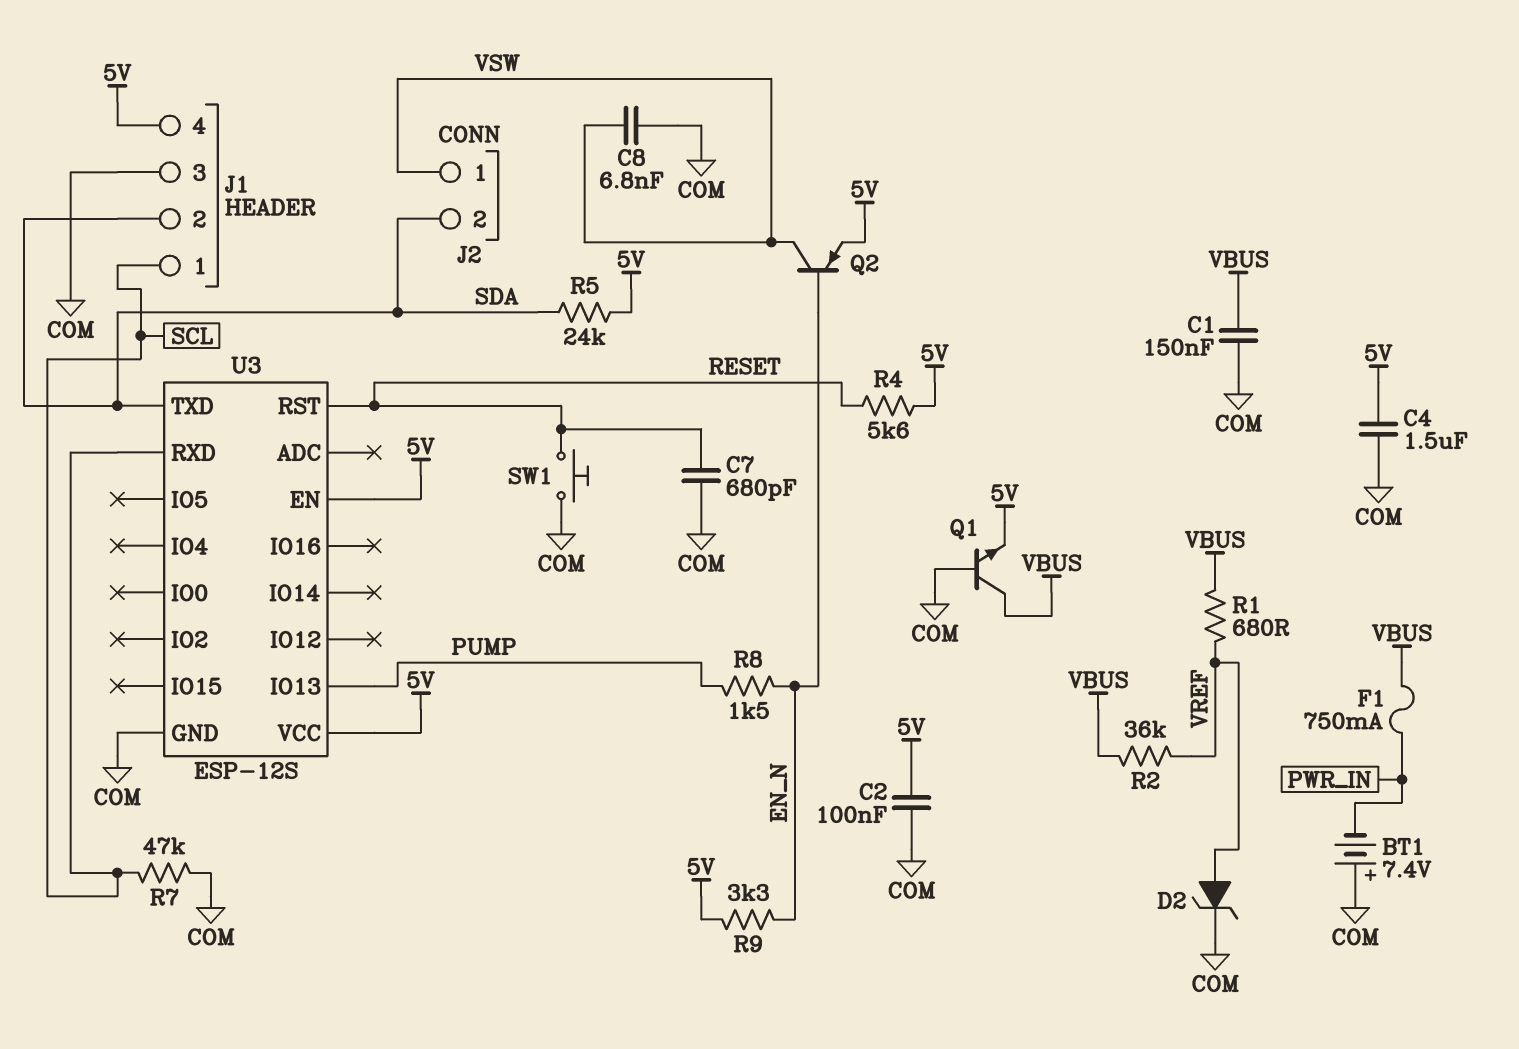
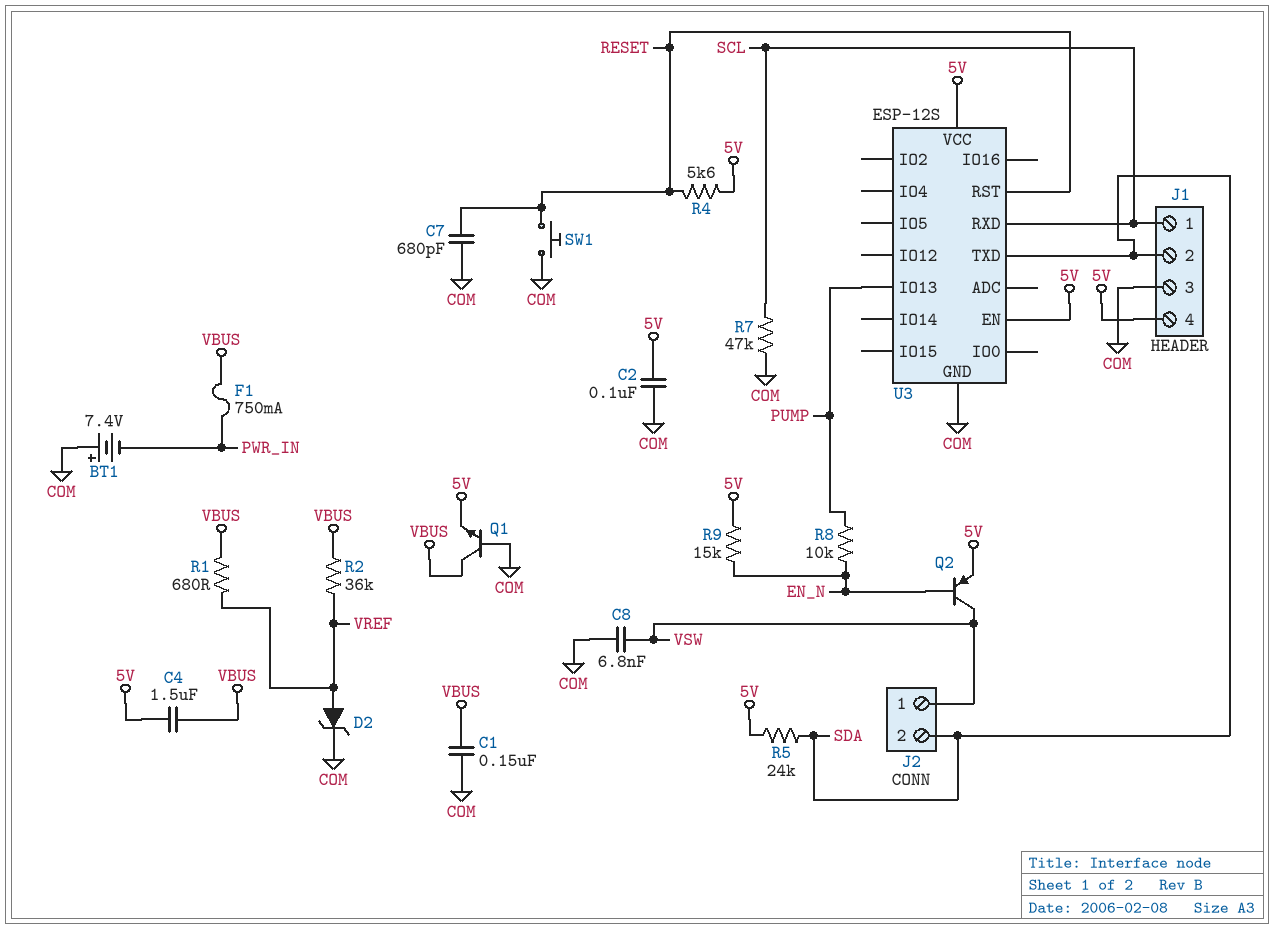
C4: 1.5uF (5V, COM) -> 1.5uF (5V, VBUS)
R8: 1.5k (EN_N, PUMP) -> 10k (EN_N, PUMP)
R9: 3.3k (5V, EN_N) -> 15k (5V, EN_N)

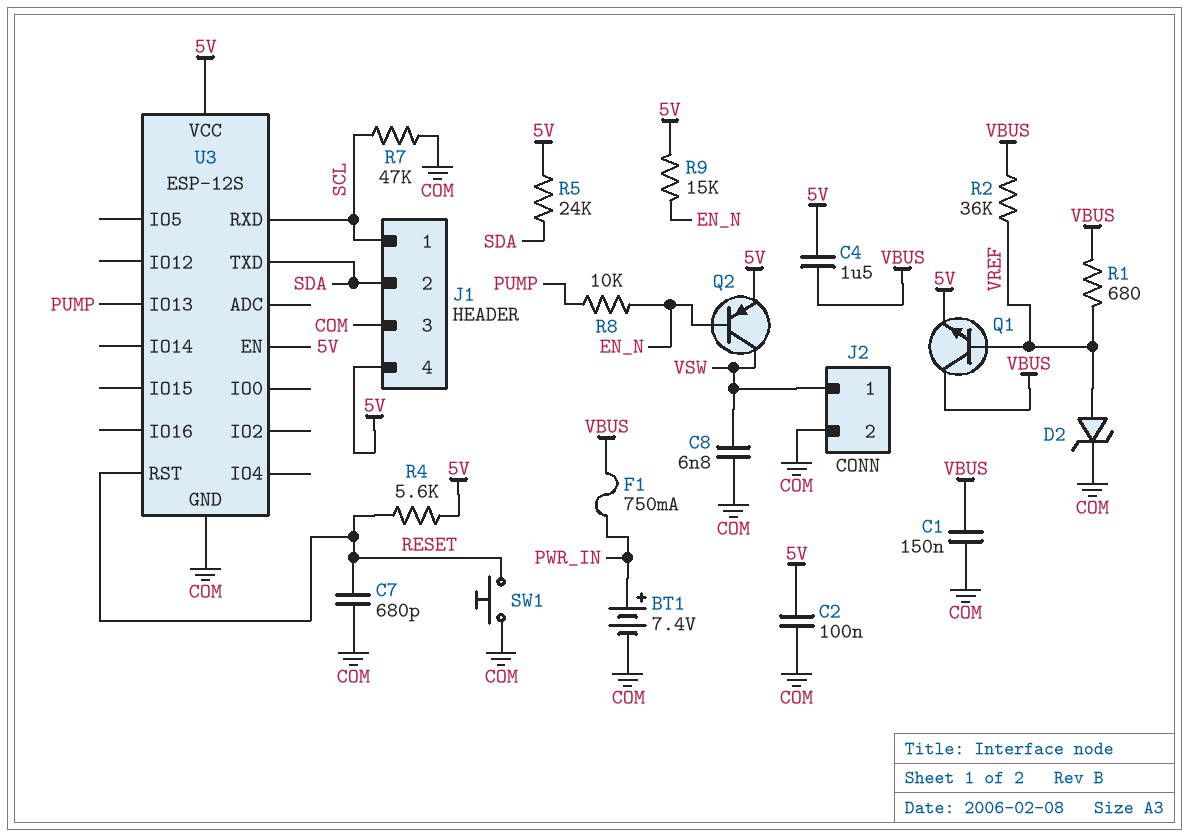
BT1: 7.4V (plus COM, minus PWR_IN) -> 7.4V (plus PWR_IN, minus COM)
J2 pin 2: SDA -> COM
Q1: NPN (B COM, C VBUS, E 5V) -> NPN (B VREF, C VBUS, E 5V)

